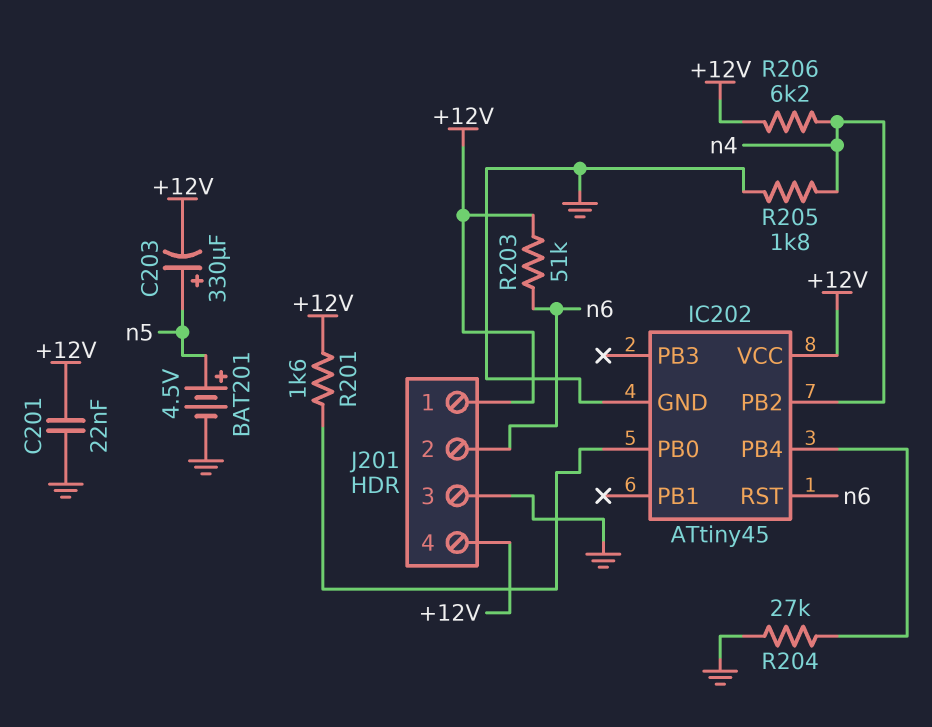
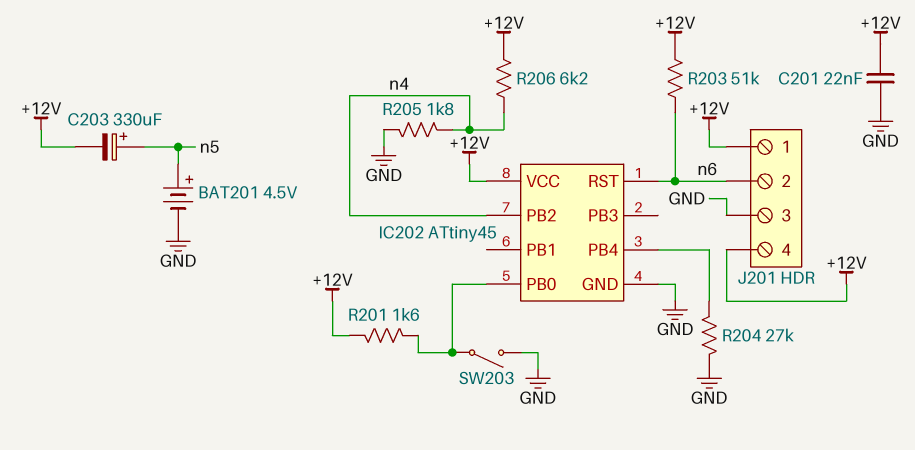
SW203: none -> switch (GND, IC202/PB0)

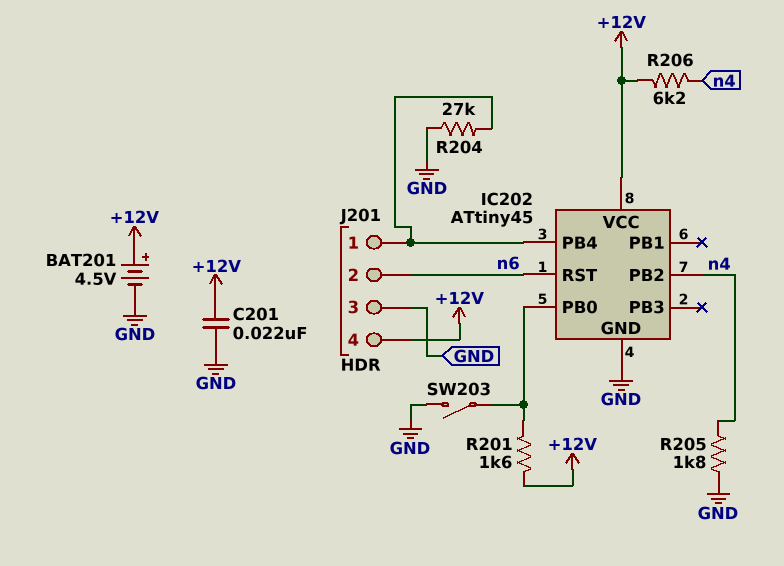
BAT201: 4.5V (plus n5, minus GND) -> 4.5V (plus +12V, minus GND)
C203: 330uF (plus n5, minus +12V) -> none
J201 pin 1: +12V -> IC202/PB4
R203: 51k (+12V, n6) -> none

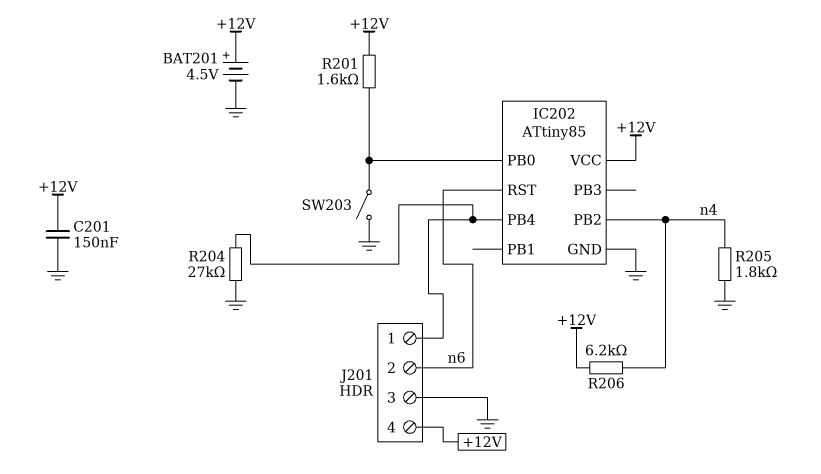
C201: 22nF (+12V, GND) -> 150nF (+12V, GND)
IC202: ATtiny45 -> ATtiny85

